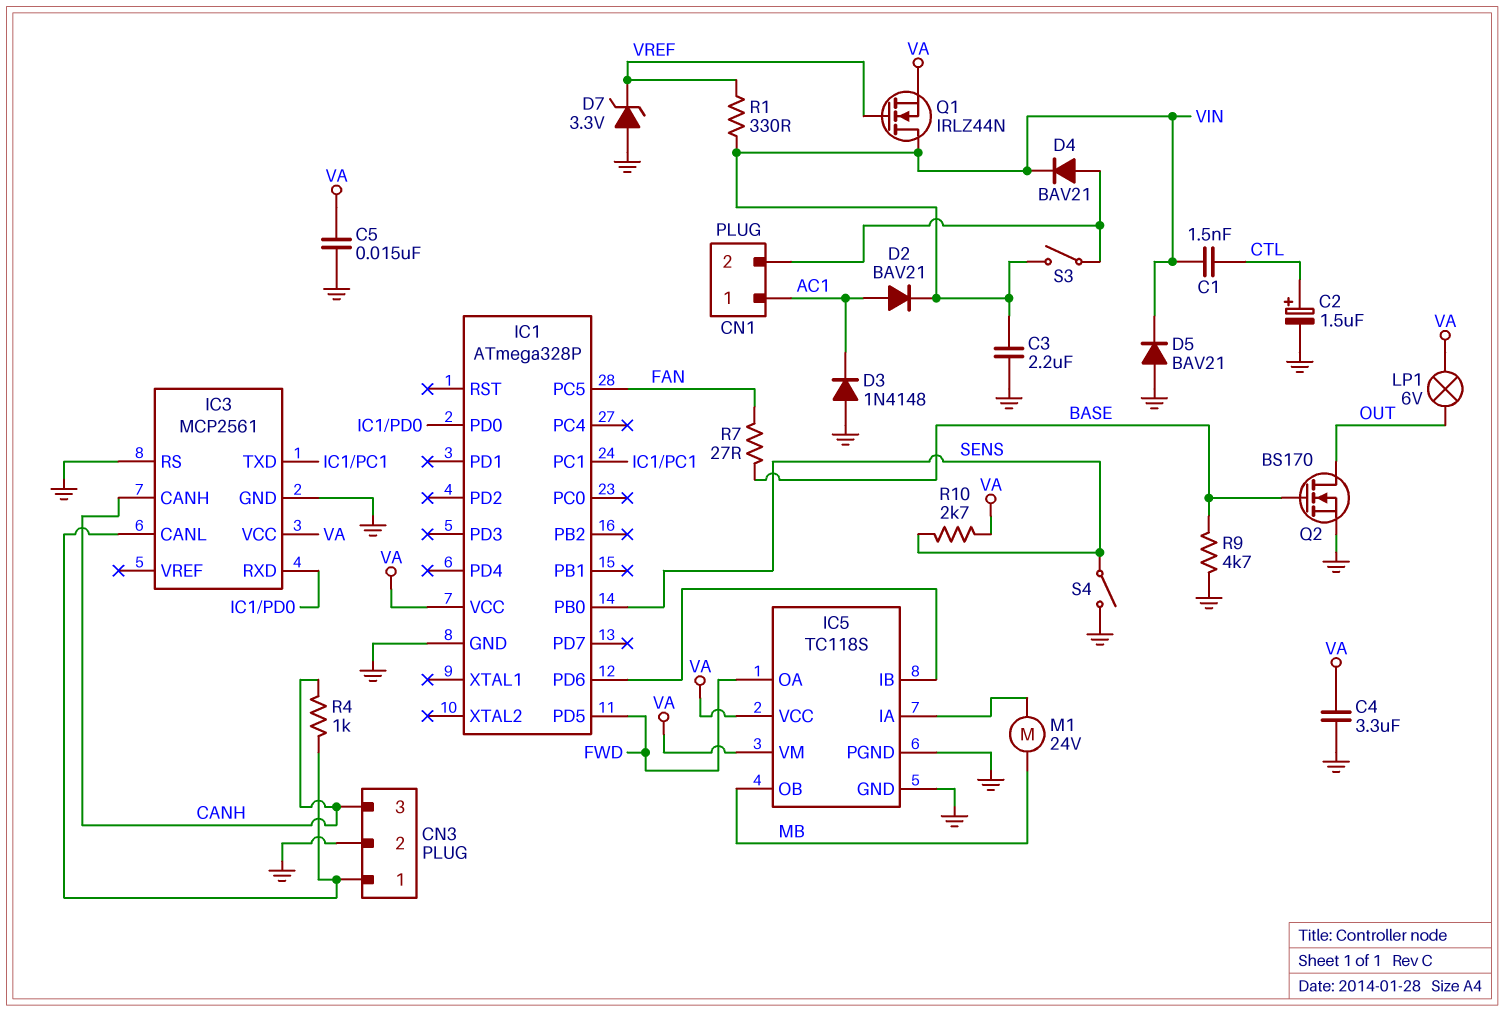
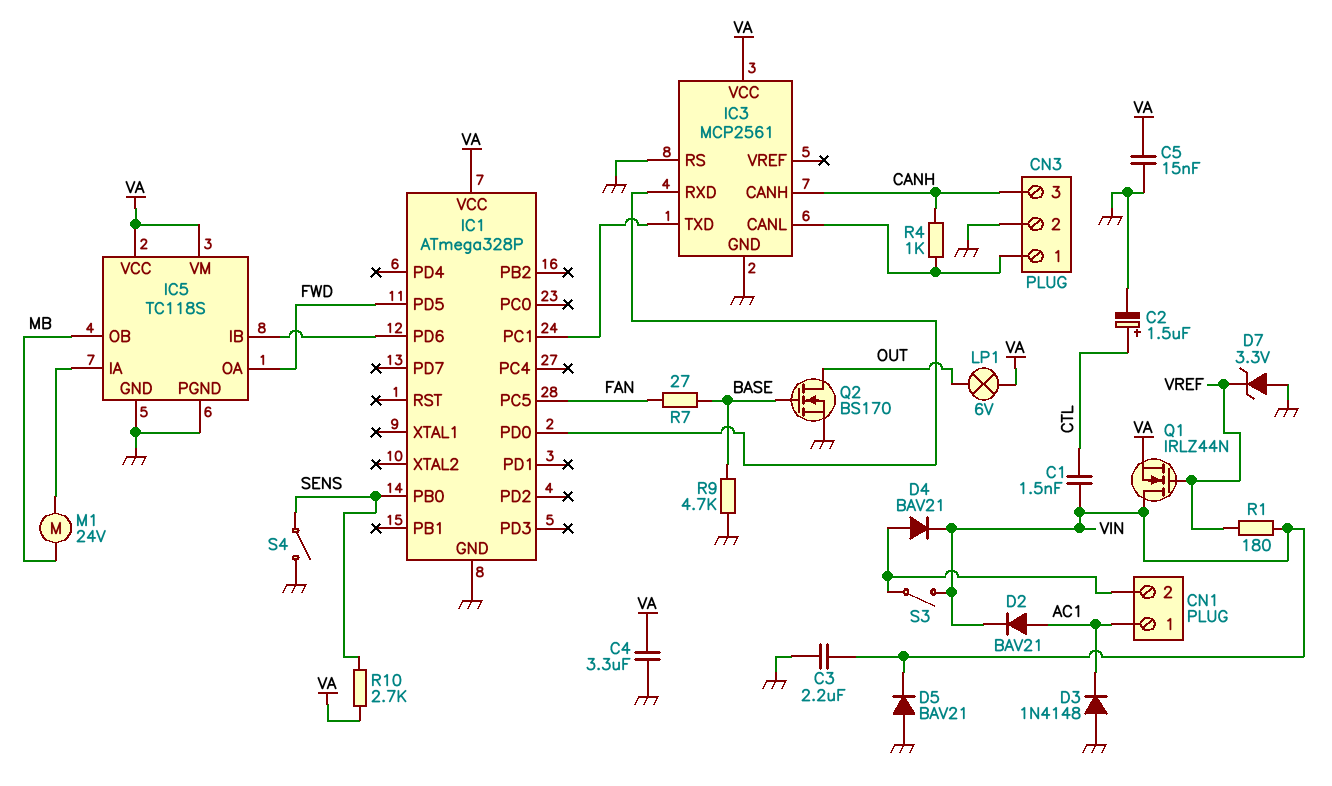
R1: 330 (VIN, VREF) -> 180 (VIN, VREF)

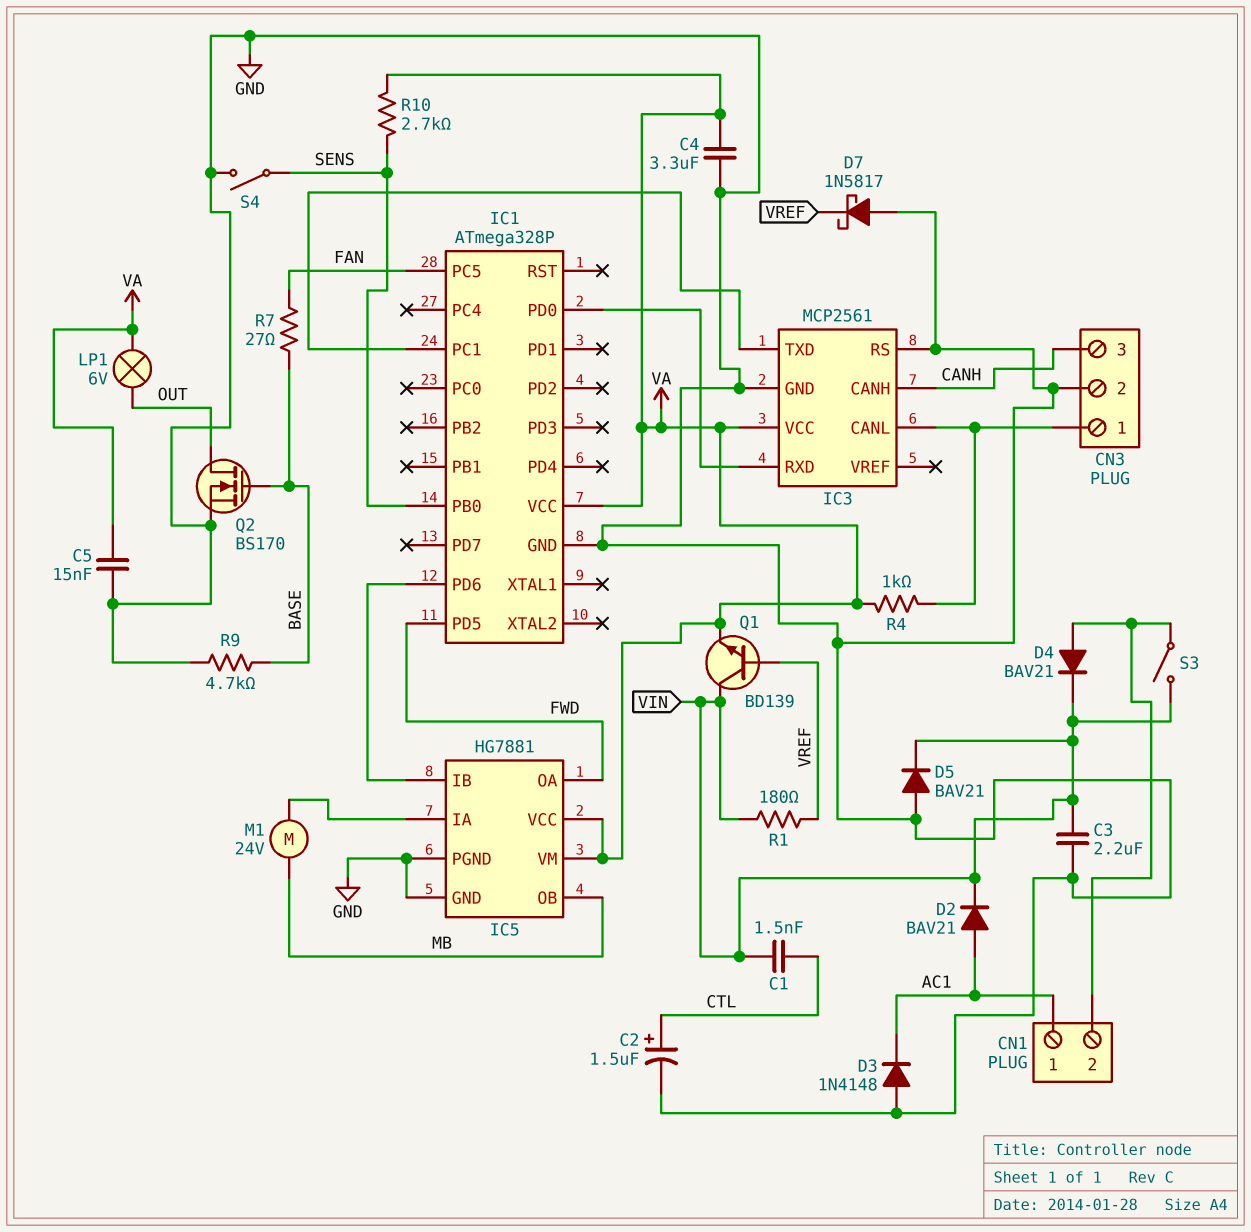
D7: zener 3.3V (A GND, K VREF) -> schottky 1N5817 (A GND, K VREF)
IC5: TC118S -> HG7881
Q1: NMOS IRLZ44N (G VREF, D VIN, S VA) -> NPN BD139 (B VREF, C VIN, E VA)
R4: 1k (CANH, CN3/1) -> 1k (CN3/1, VA)

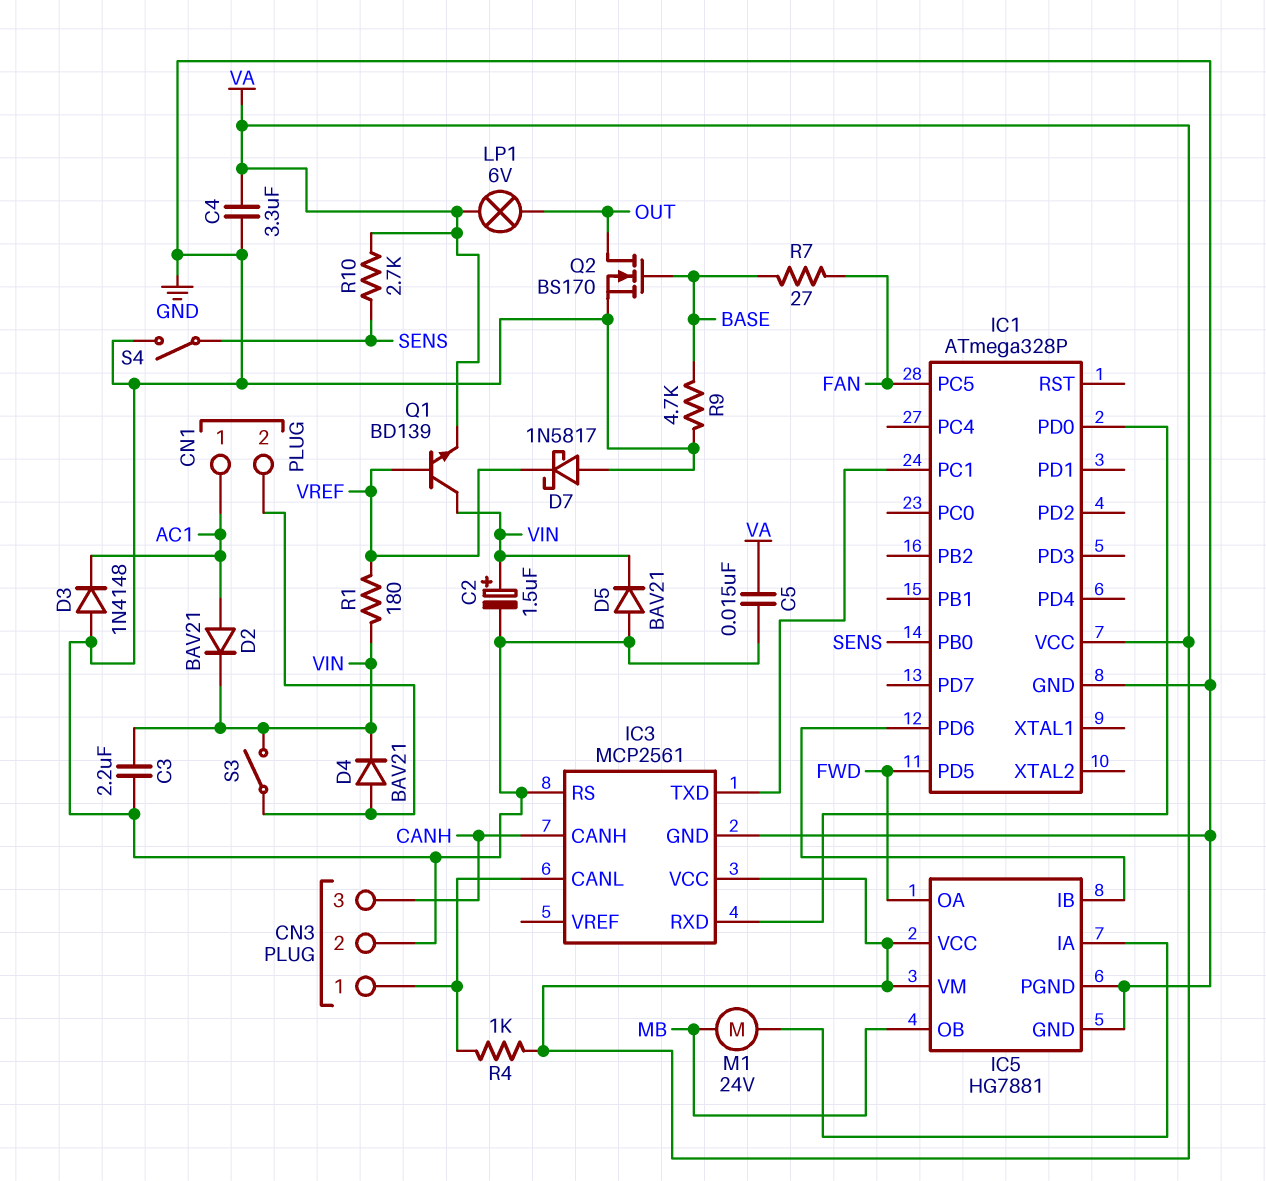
C1: 1.5nF (CTL, VIN) -> none
C2: 1.5uF (plus CTL, minus GND) -> 1.5uF (plus VIN, minus GND)

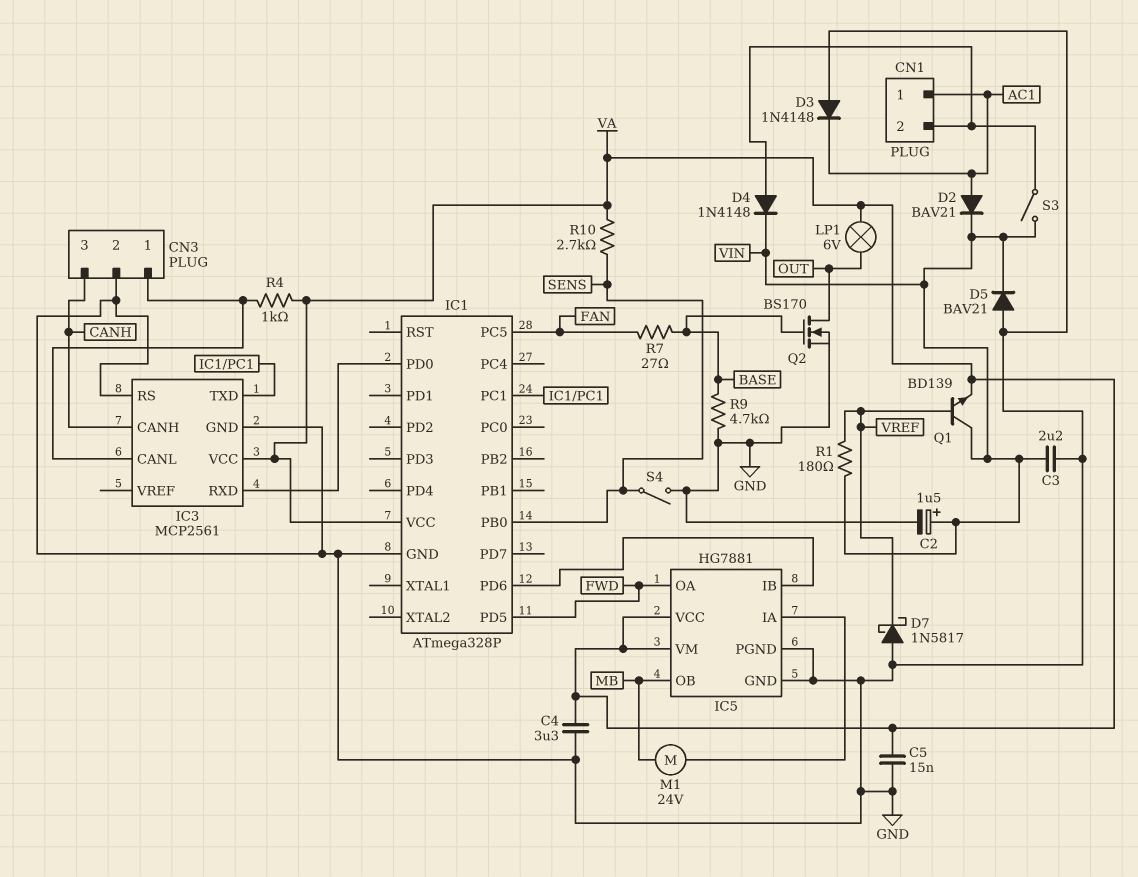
D4: diode BAV21 (A CN1/2, K VIN) -> diode 1N4148 (A CN1/2, K VIN)

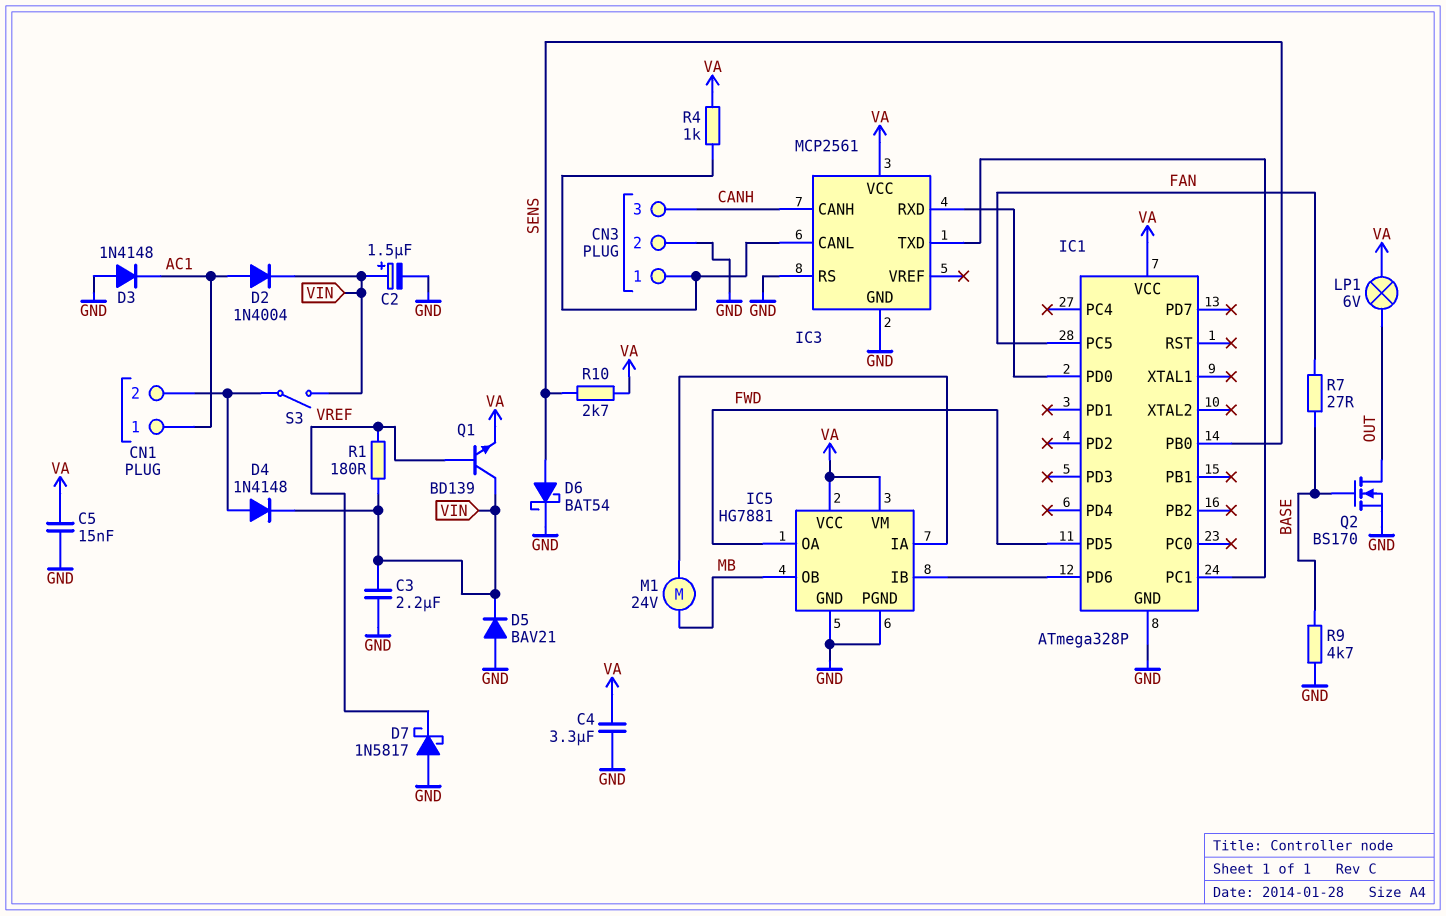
D2: diode BAV21 (A AC1, K VIN) -> diode 1N4004 (A AC1, K VIN)
D6: none -> schottky BAT54 (A SENS, K GND)
S4: switch (GND, SENS) -> none

